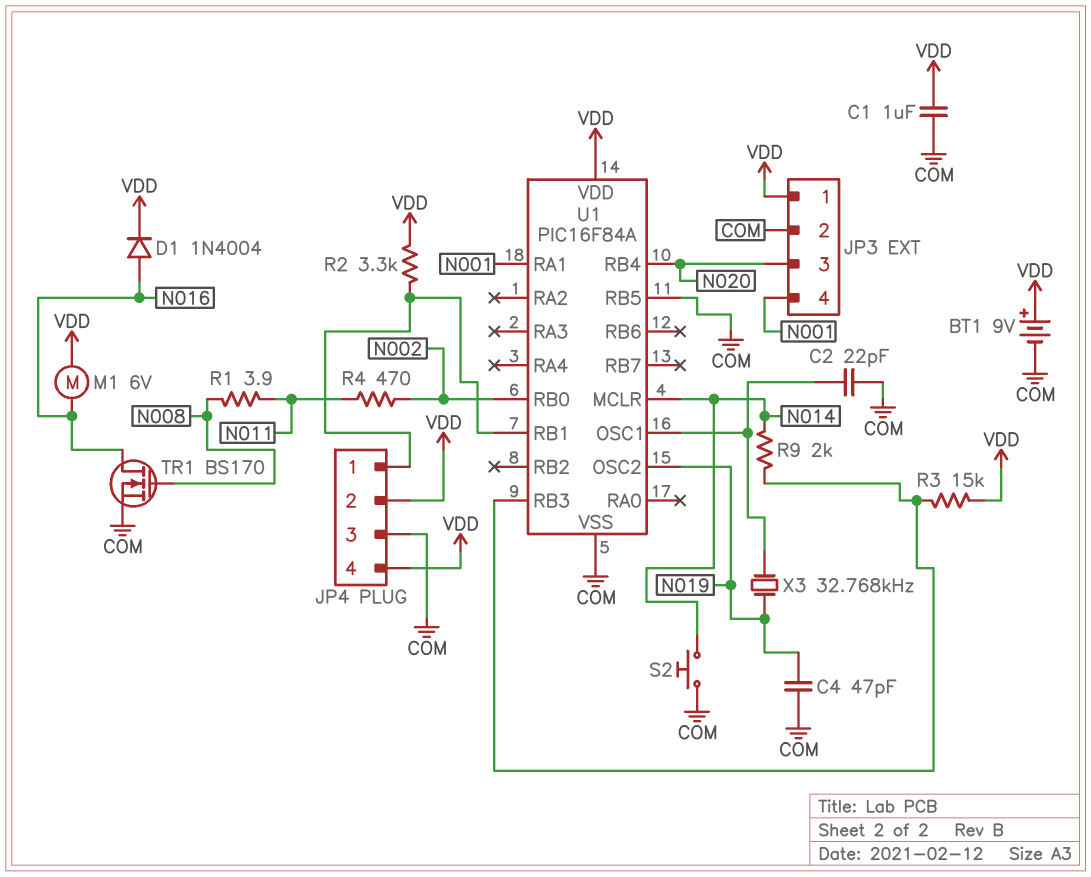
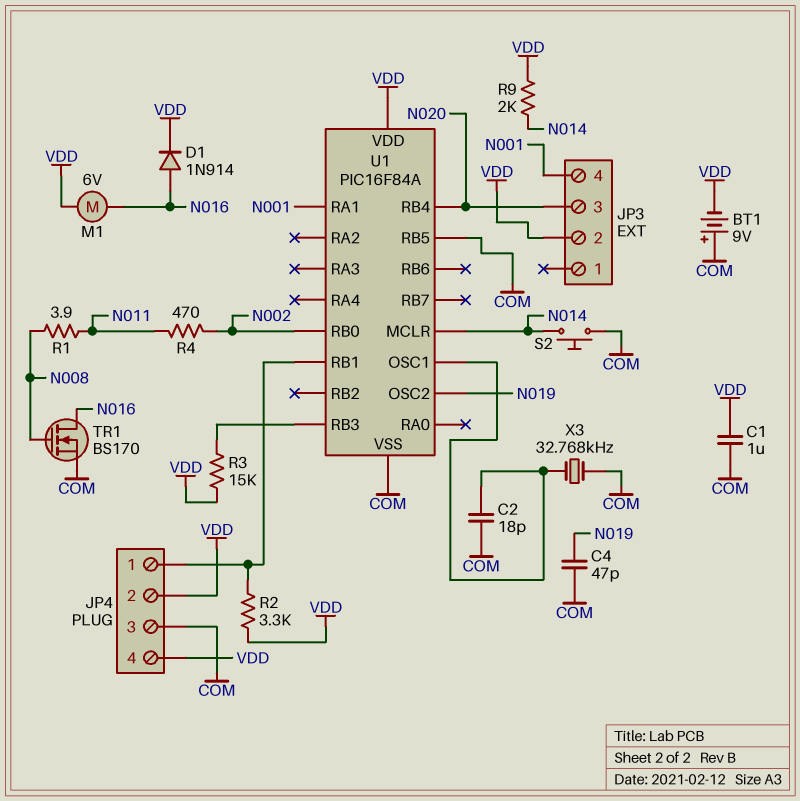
BT1: 9V (plus VDD, minus COM) -> 9V (plus COM, minus VDD)
C2: 22pF (COM, U1/OSC1) -> 18pF (COM, U1/OSC1)
D1: diode 1N4004 (A N016, K VDD) -> diode 1N914 (A N016, K VDD)
JP3 pin 1: VDD -> none
JP3 pin 2: COM -> VDD
R9: 2k (N014, U1/RB3) -> 2k (N014, VDD)
X3: 32.768kHz (N019, U1/OSC1) -> 32.768kHz (COM, U1/OSC1)

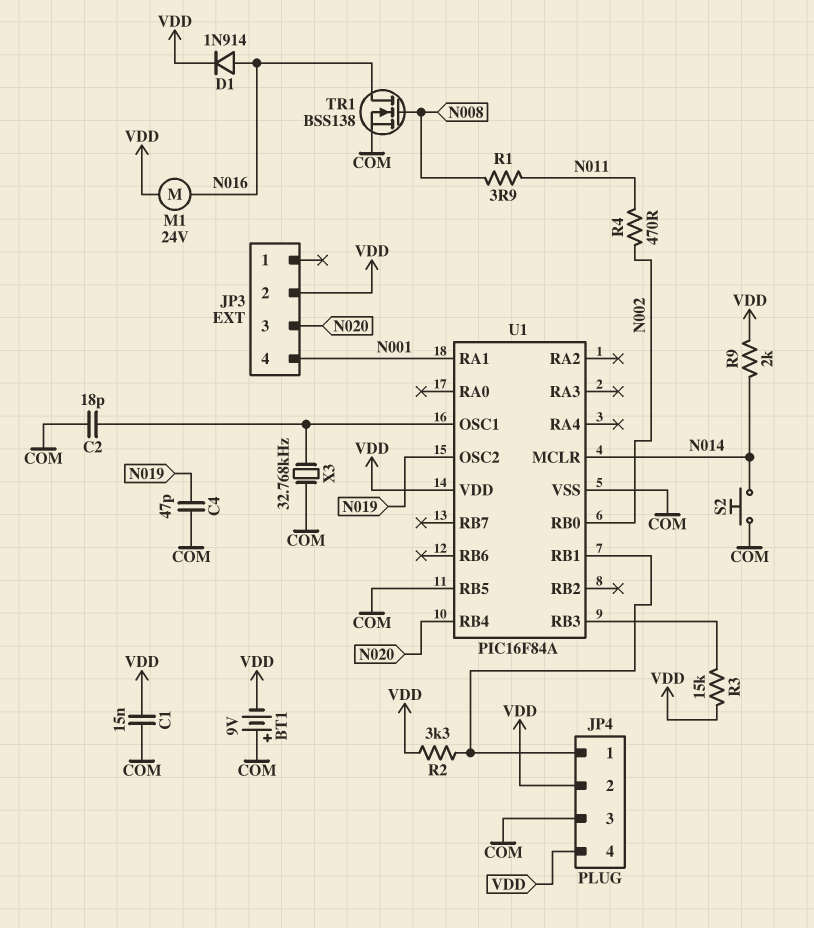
C1: 1uF (COM, VDD) -> 15nF (COM, VDD)
M1: motor 6V (N016, VDD) -> motor 24V (N016, VDD)
TR1: NMOS BS170 (G N008, D N016, S COM) -> NMOS BSS138 (G N008, D N016, S COM)

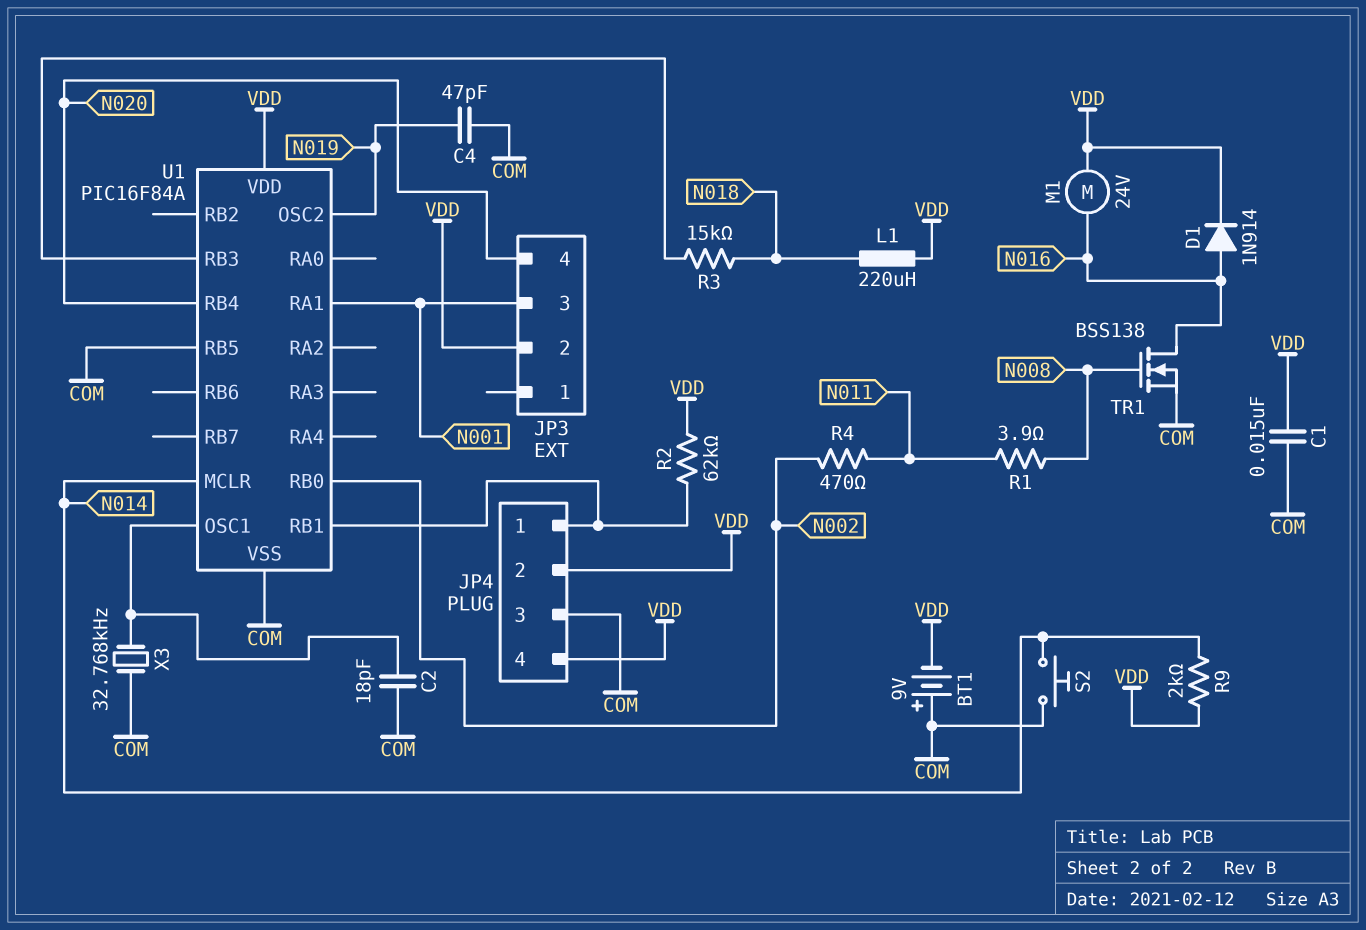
JP3 pin 3: N020 -> N001
JP3 pin 4: N001 -> N020
L1: none -> 220uH (N018, VDD)
R2: 3.3k (JP4/1, VDD) -> 62k (JP4/1, VDD)
R3: 15k (U1/RB3, VDD) -> 15k (N018, U1/RB3)

